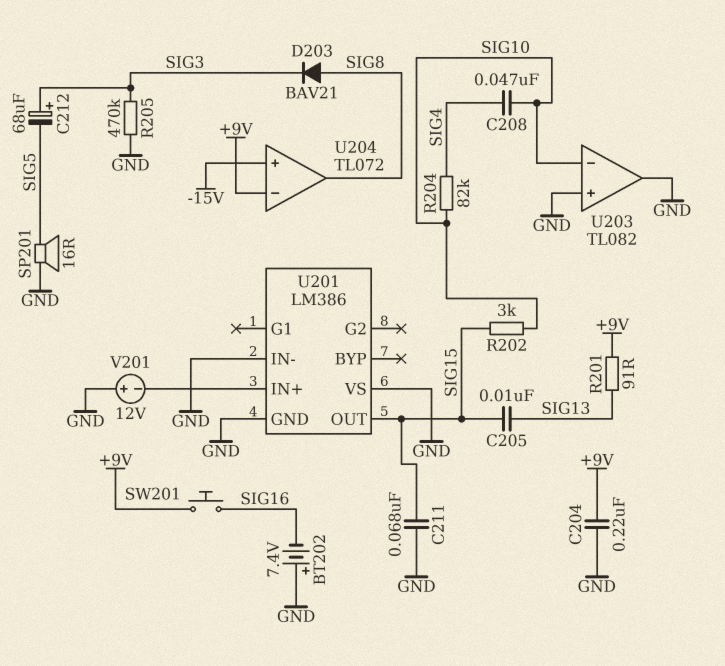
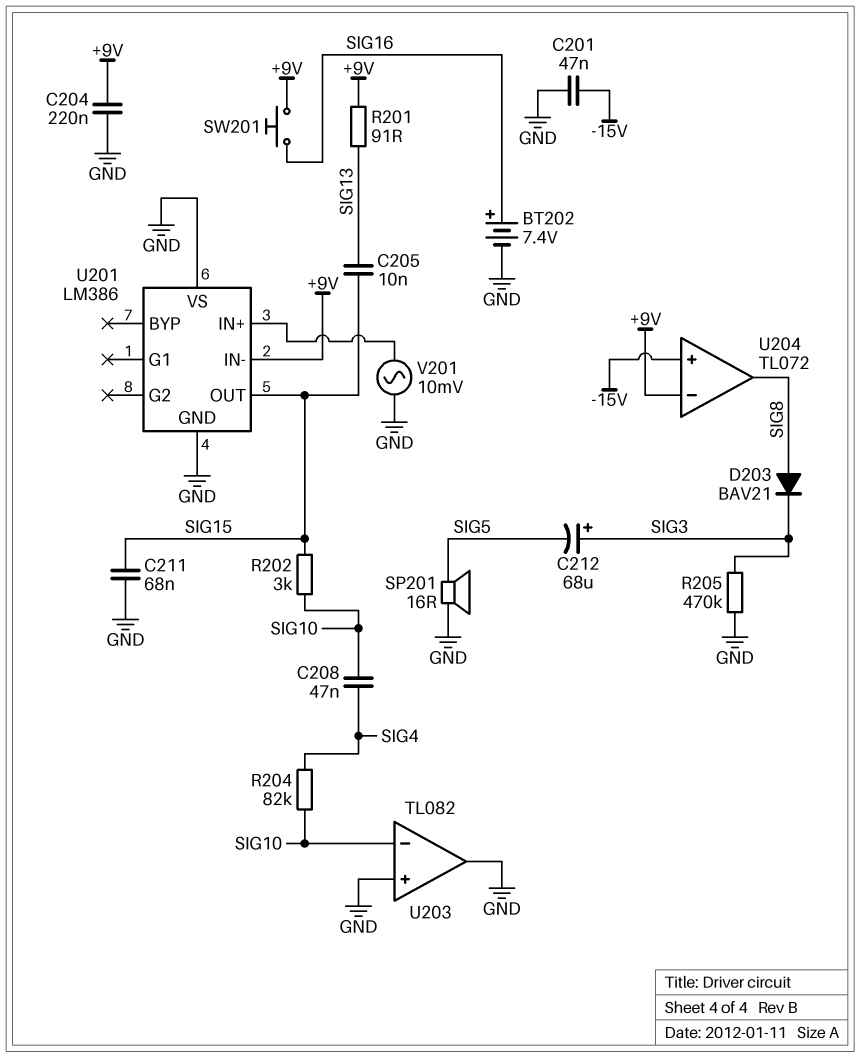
BT202: 7.4V (plus GND, minus SIG16) -> 7.4V (plus SIG16, minus GND)
C201: none -> 47nF (-15V, GND)
U201 pin IN-: GND -> +9V
V201: 12V (plus GND, minus U201/IN+) -> AC 10mV (GND, U201/IN+)

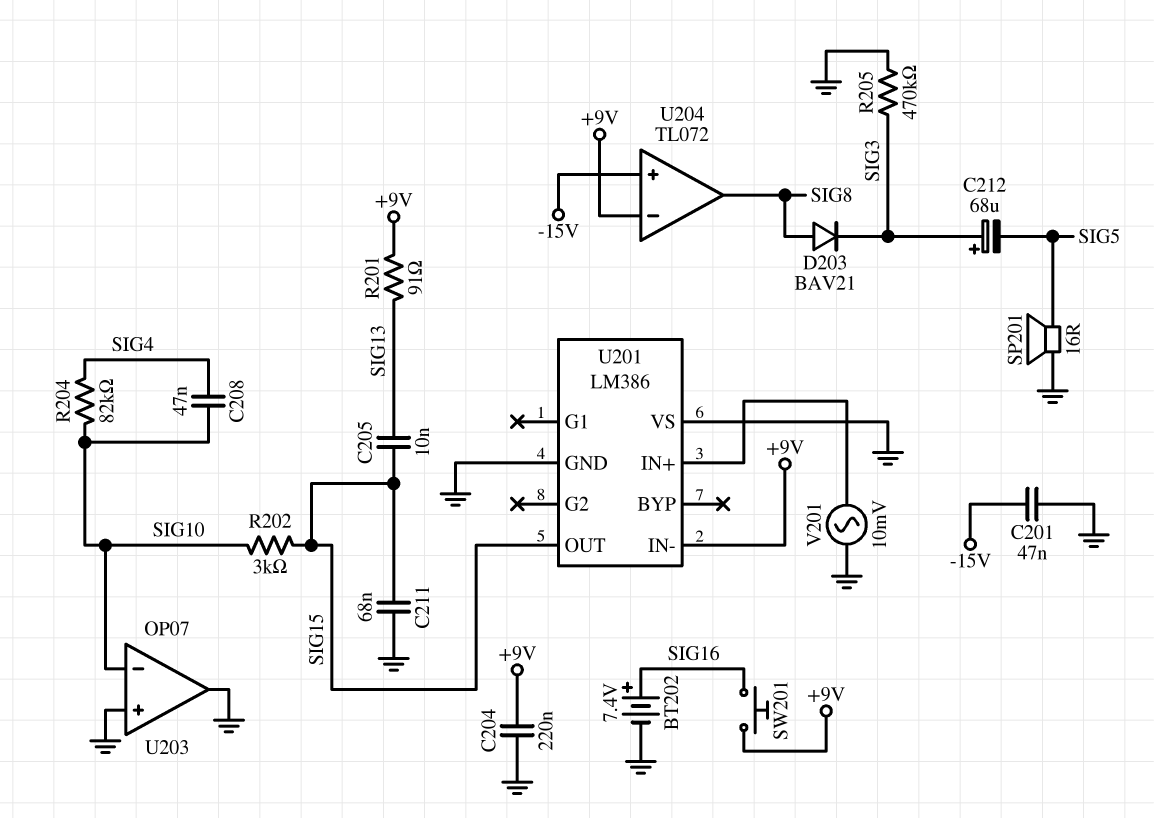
U203: TL082 -> OP07

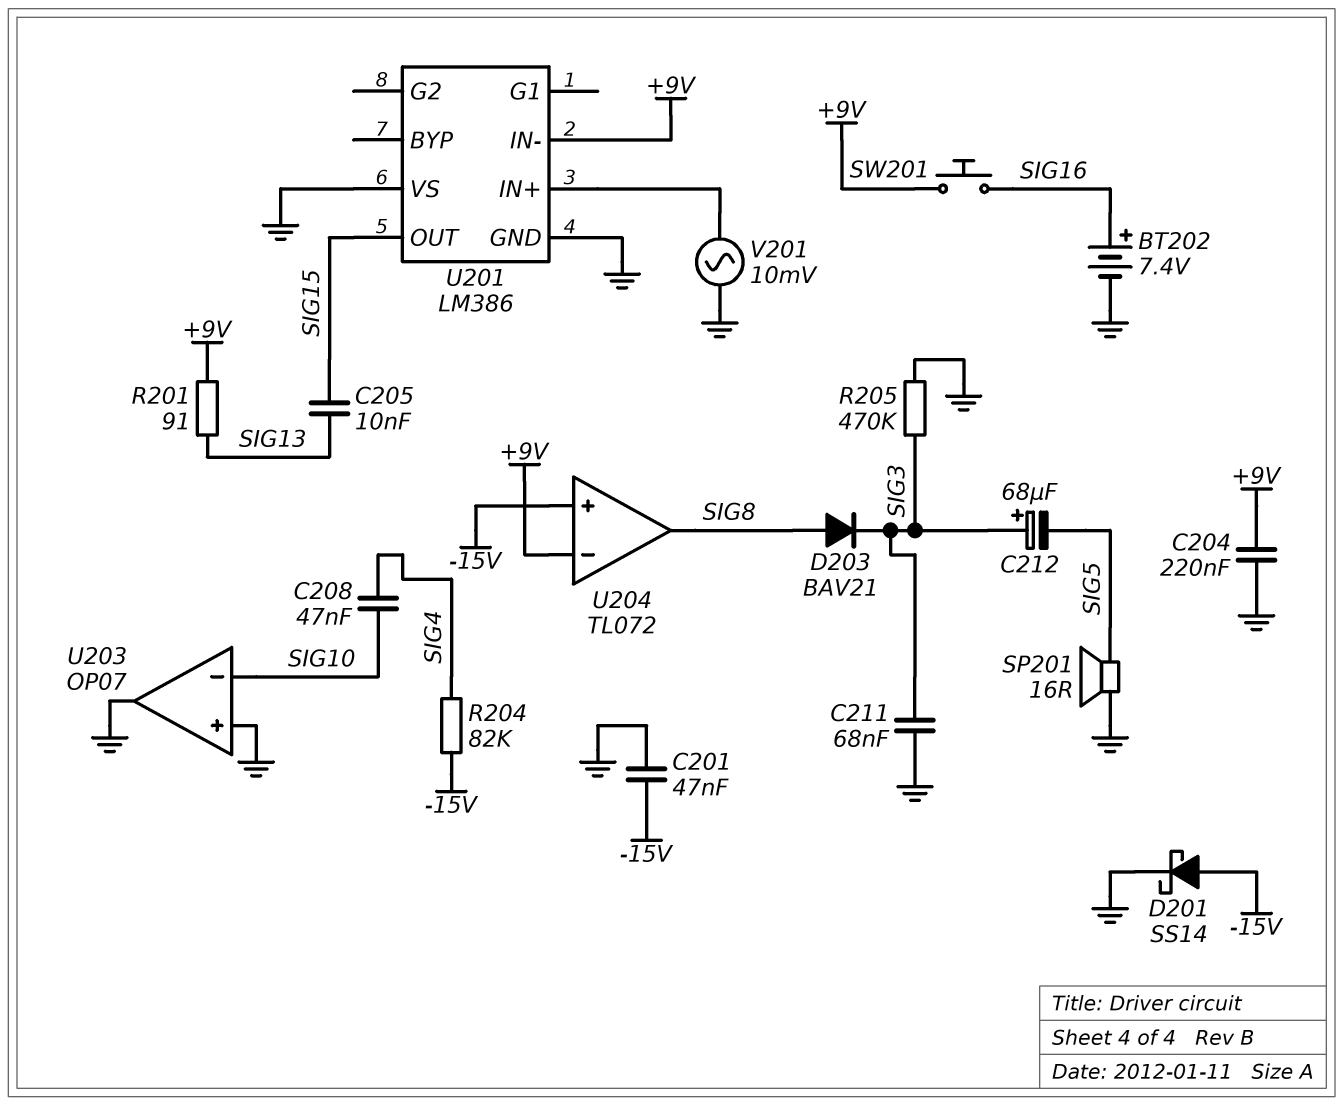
C211: 68nF (GND, SIG15) -> 68nF (GND, SIG3)
D201: none -> schottky SS14 (A -15V, K GND)
R202: 3k (SIG10, SIG15) -> none
R204: 82k (SIG4, SIG10) -> 82k (-15V, SIG4)

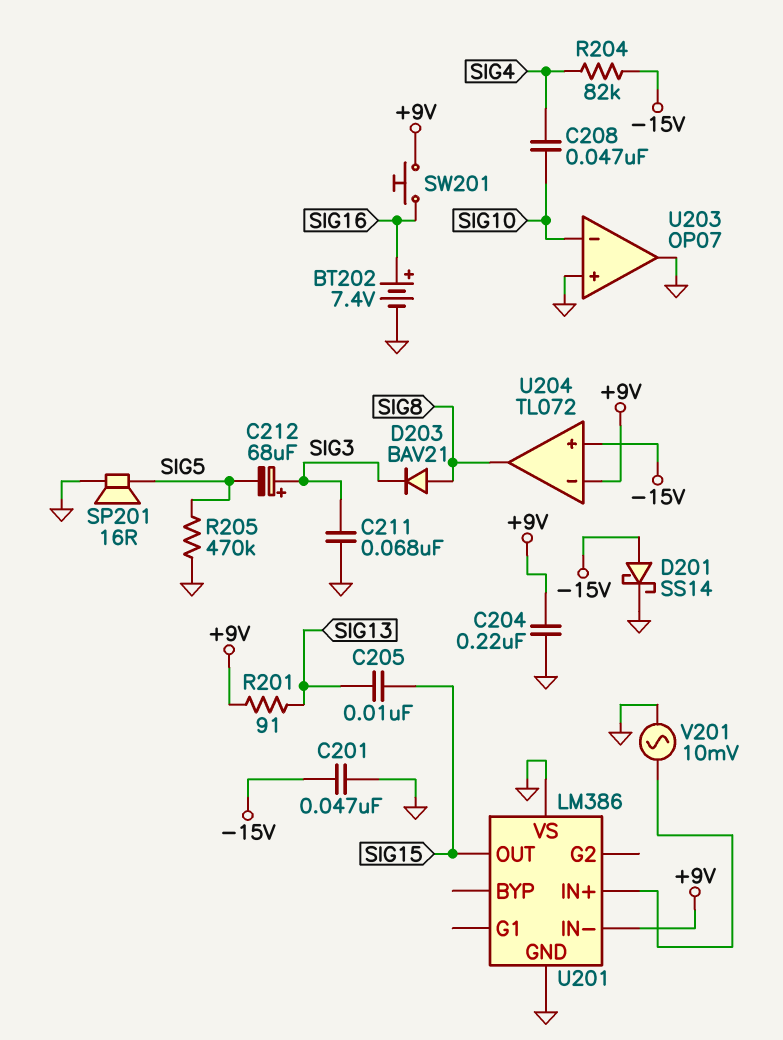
R205: 470k (GND, SIG3) -> 470k (GND, SIG5)

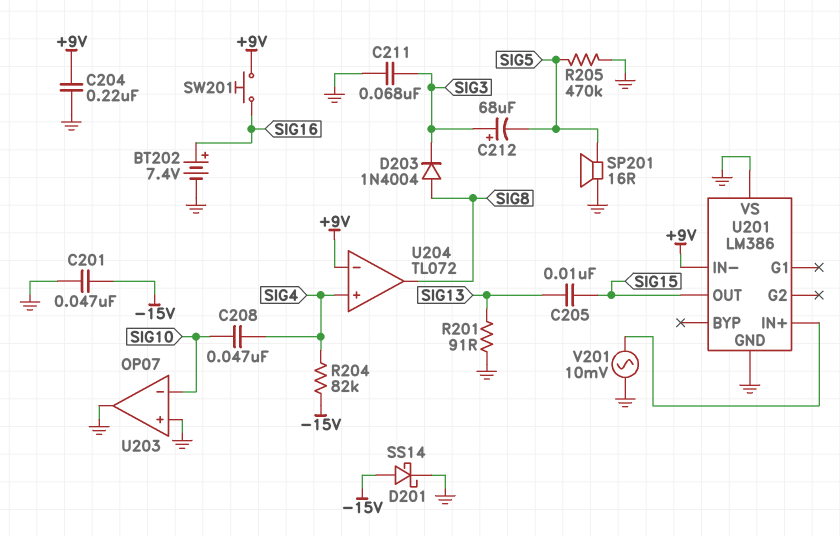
D203: diode BAV21 (A SIG8, K SIG3) -> diode 1N4004 (A SIG8, K SIG3)
R201: 91 (+9V, SIG13) -> 91 (GND, SIG13)
U204 pin in+: -15V -> SIG4

